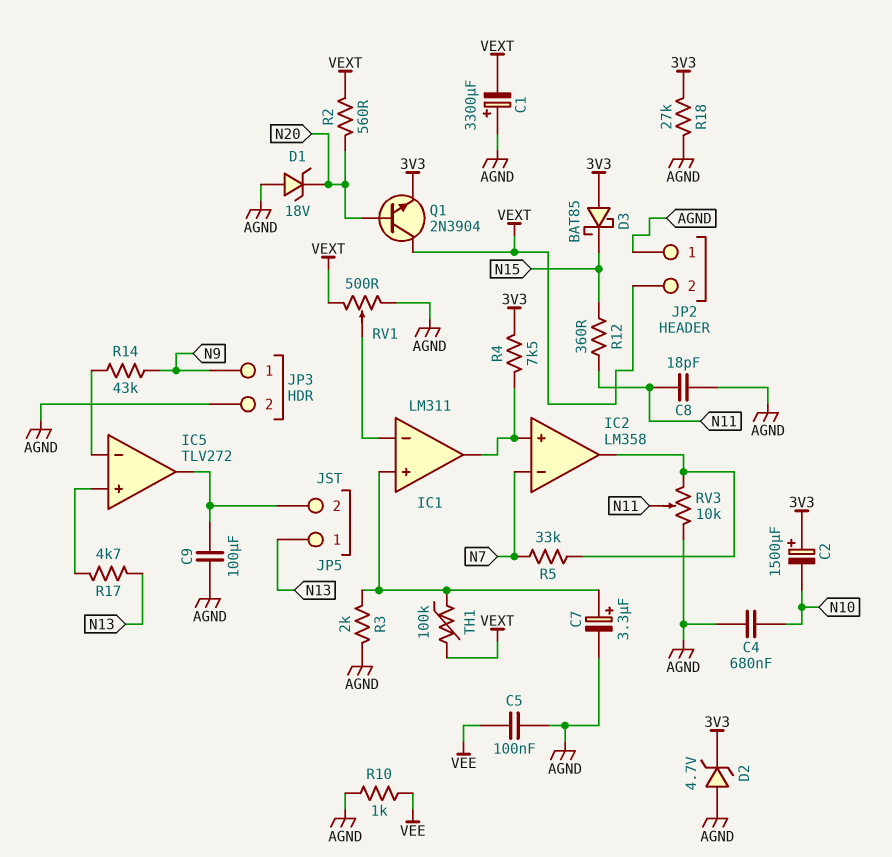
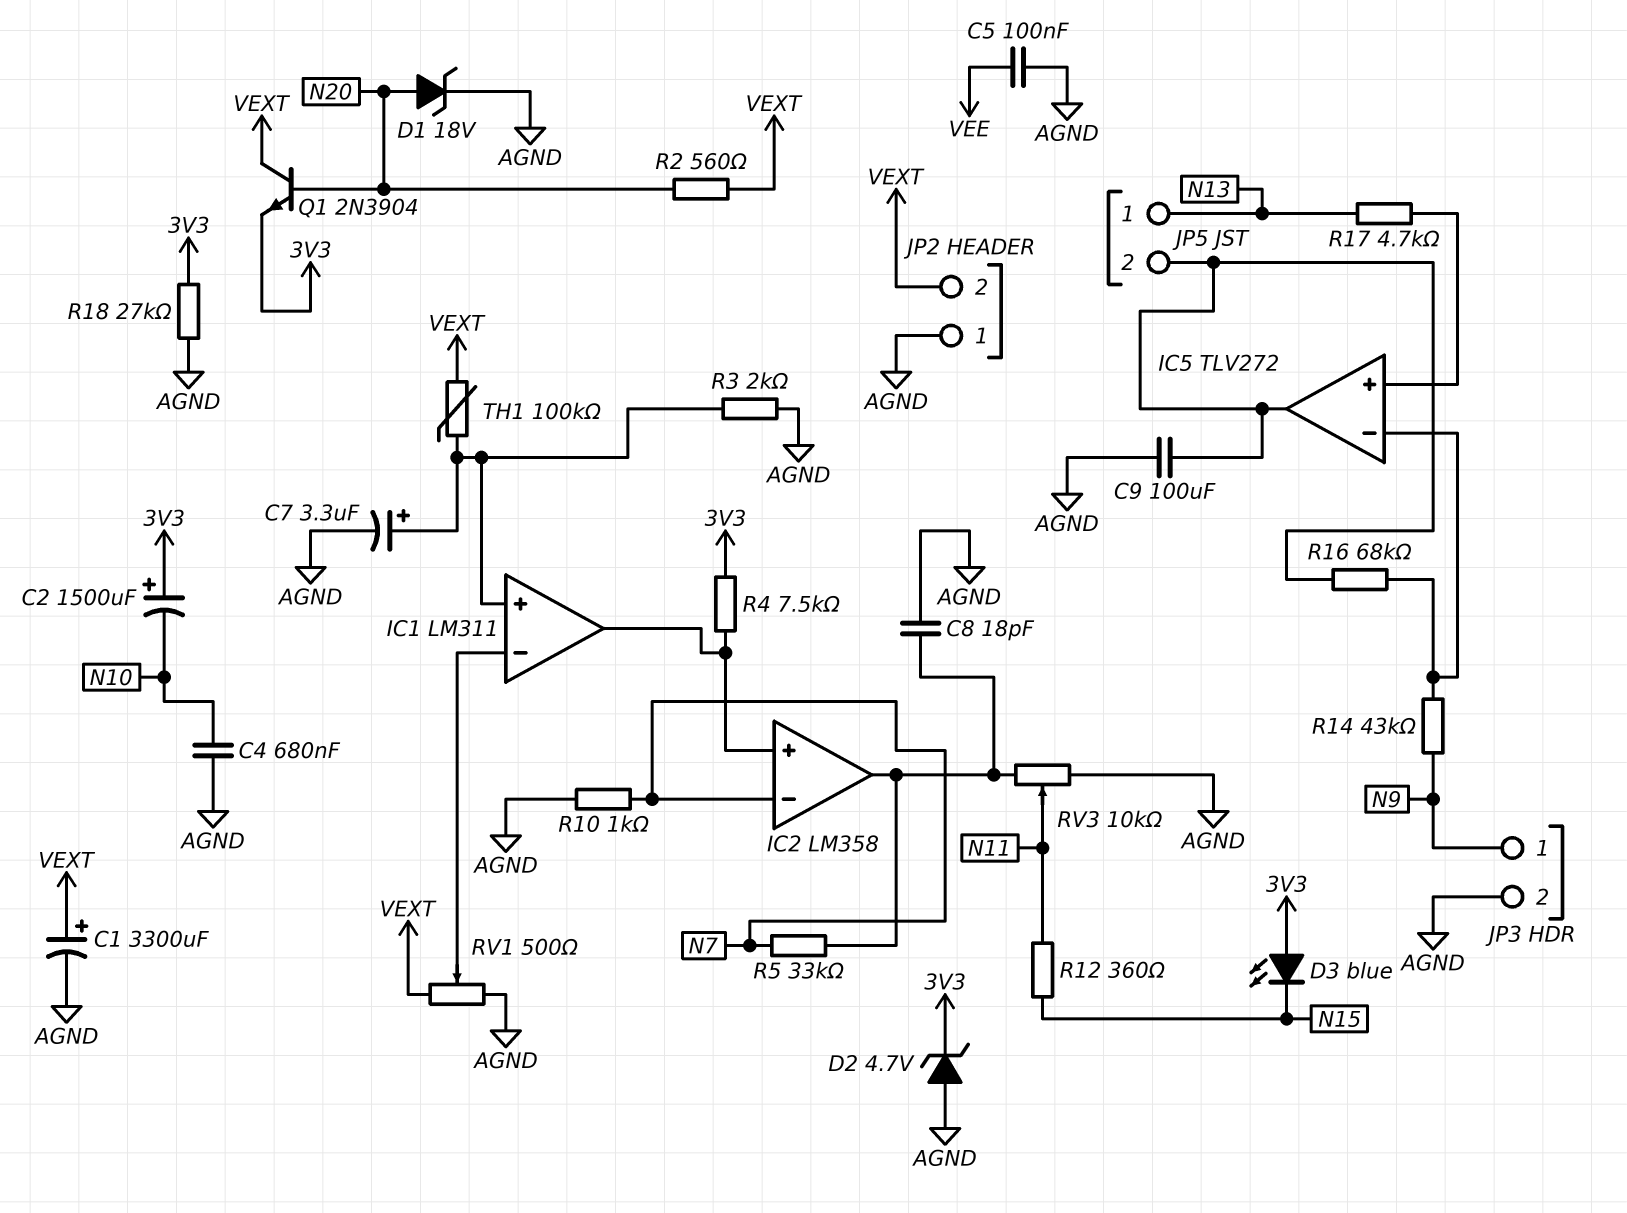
C1: 3300uF (plus AGND, minus VEXT) -> 3300uF (plus VEXT, minus AGND)
C8: 18pF (AGND, N11) -> 18pF (AGND, IC2/out)
D1: zener 18V (A AGND, K N20) -> zener 18V (A N20, K AGND)
D3: schottky BAT85 (A 3V3, K N15) -> LED blue (A 3V3, K N15)
R10: 1k (AGND, VEE) -> 1k (AGND, N7)
R16: none -> 68k (IC5/in-, IC5/out)

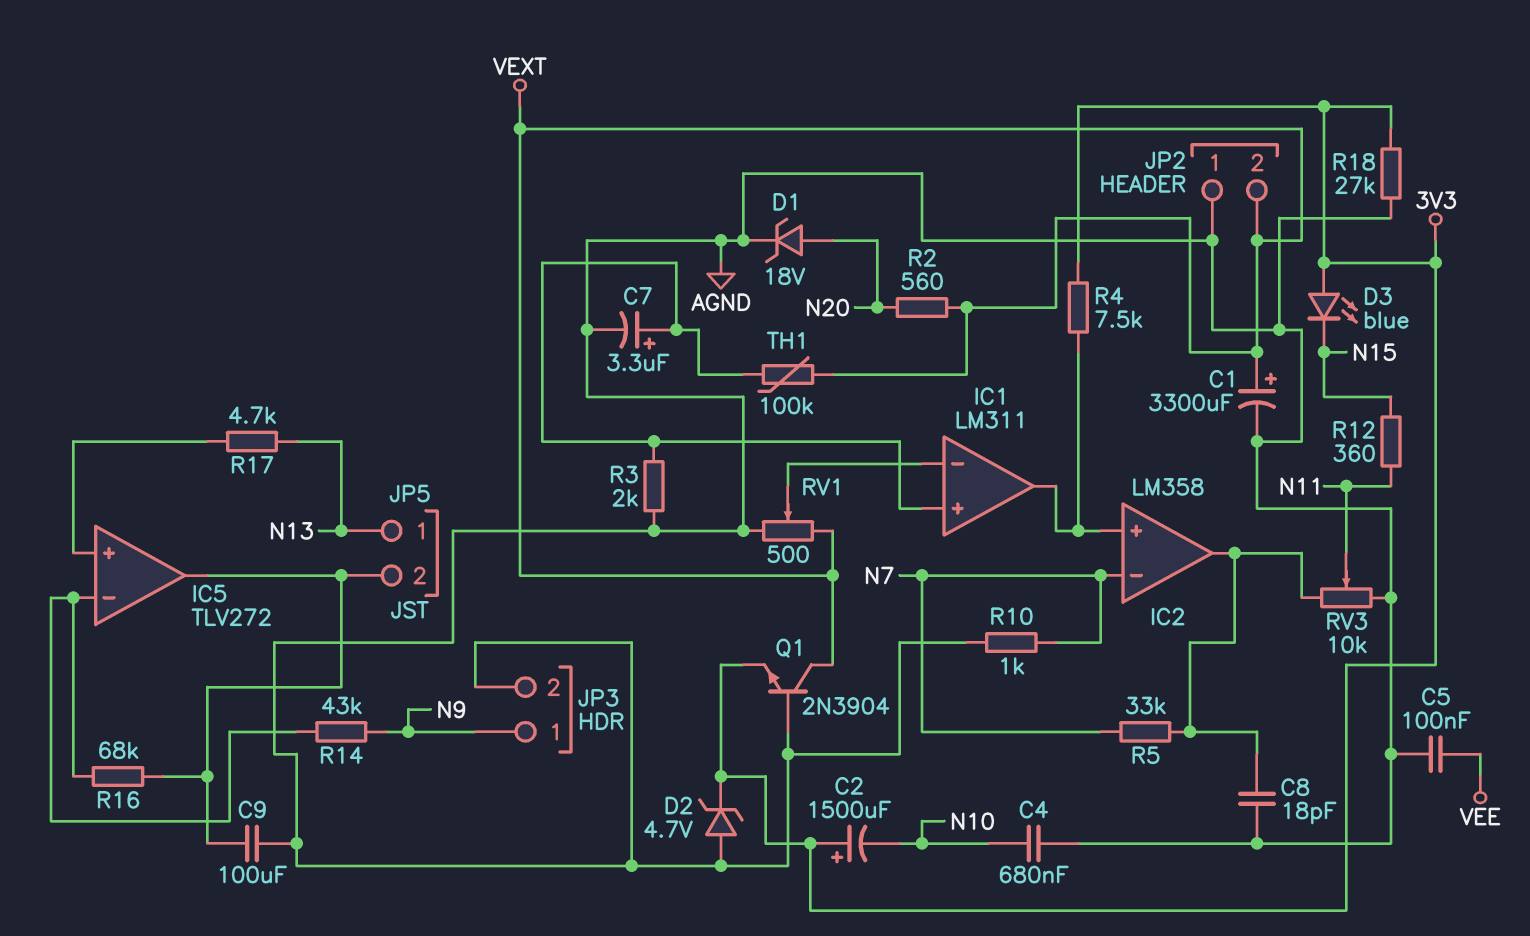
Q1: NPN 2N3904 (B N20, C VEXT, E 3V3) -> NPN 2N3904 (B AGND, C VEXT, E 3V3)

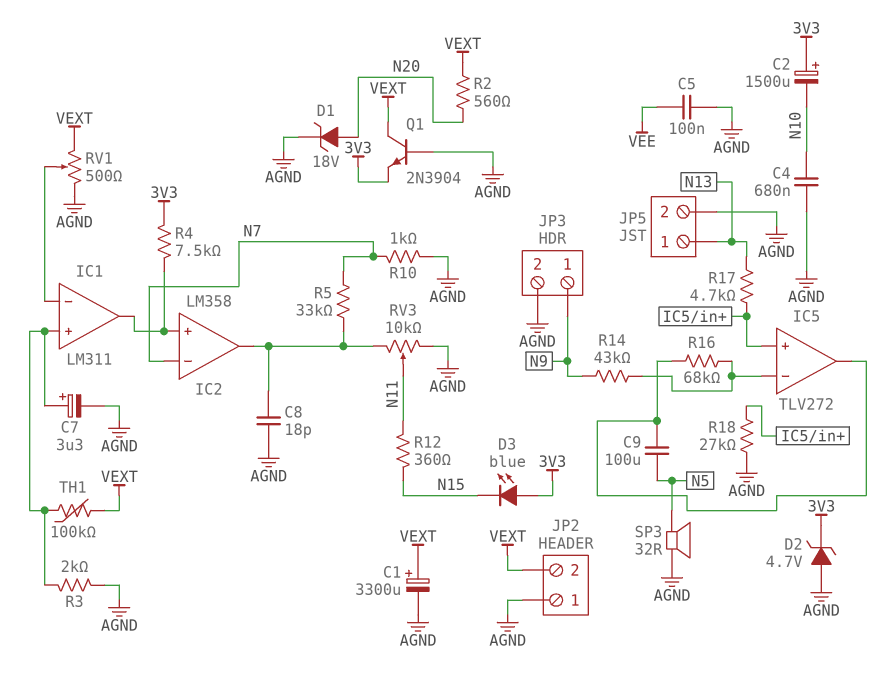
C9: 100uF (AGND, IC5/out) -> 100uF (IC5/out, N5)
JP5 pin 2: IC5/out -> AGND
R18: 27k (3V3, AGND) -> 27k (AGND, IC5/in+)
SP3: none -> speaker 32R (AGND, N5)

